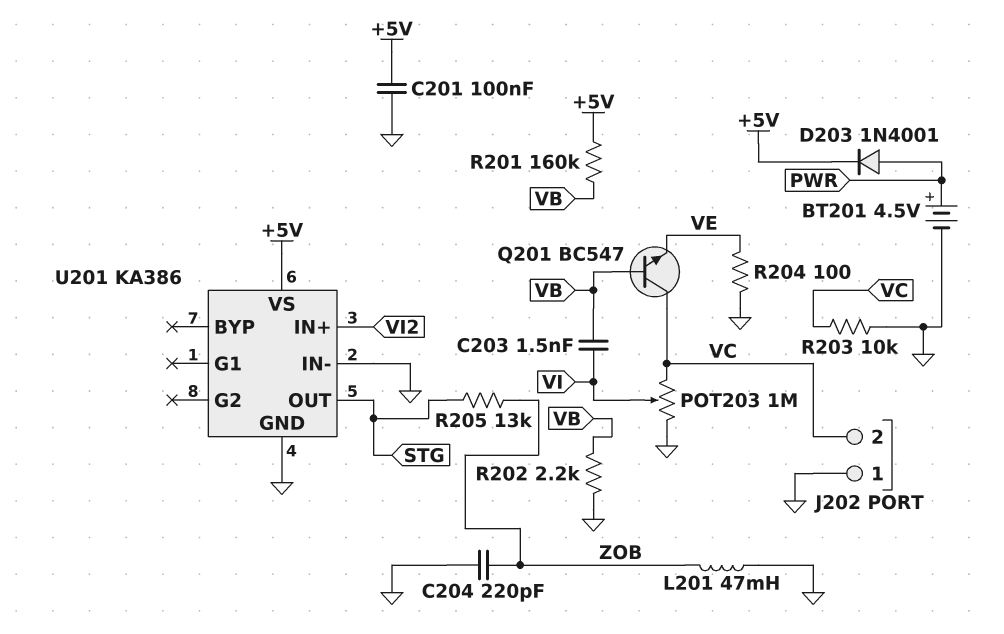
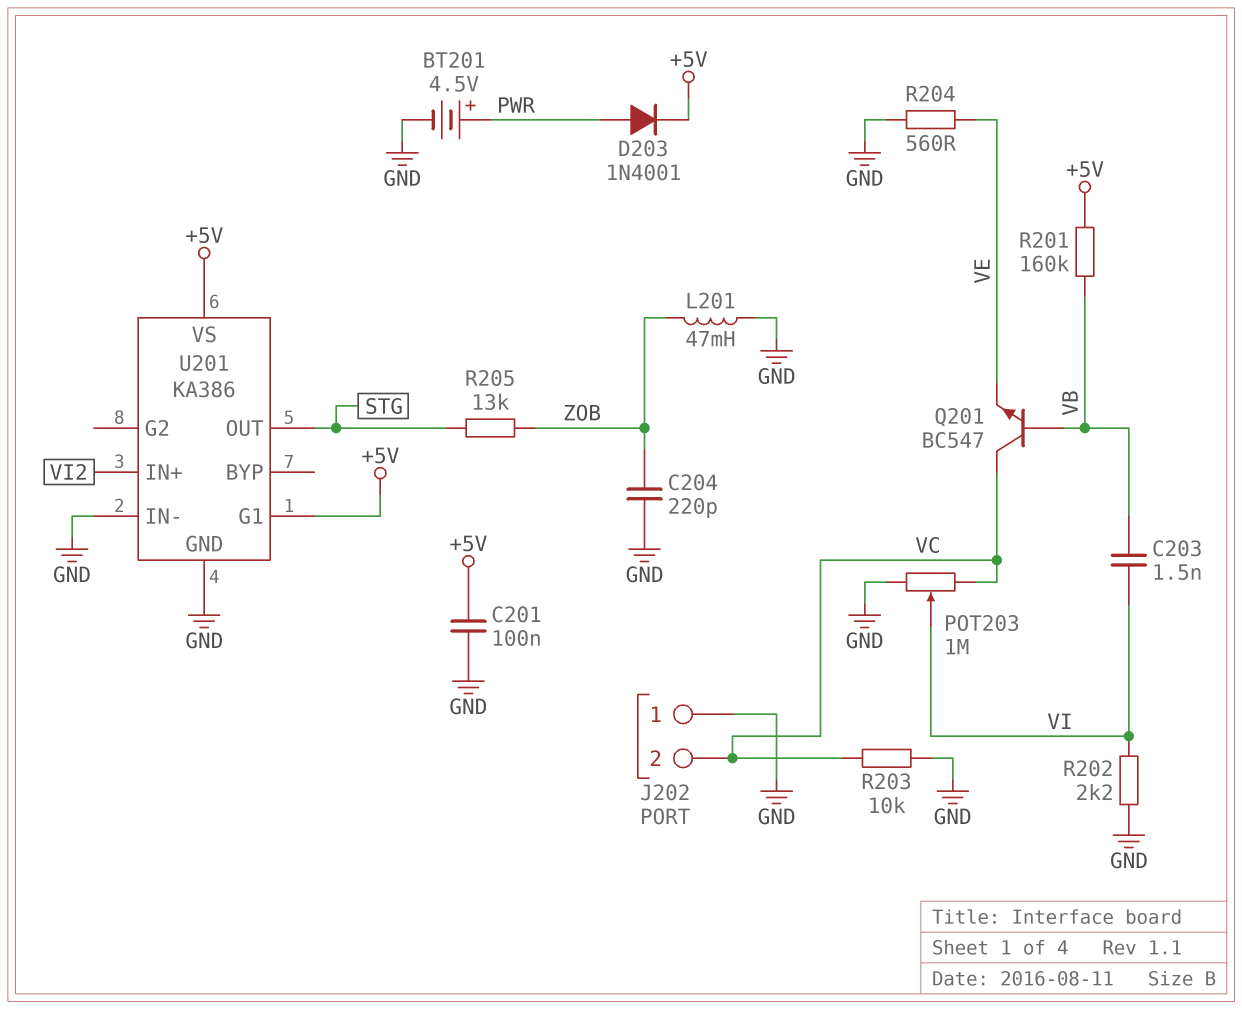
R202: 2.2k (GND, VB) -> 2.2k (GND, VI)
R204: 100 (GND, VE) -> 560 (GND, VE)
U201 pin G1: none -> +5V

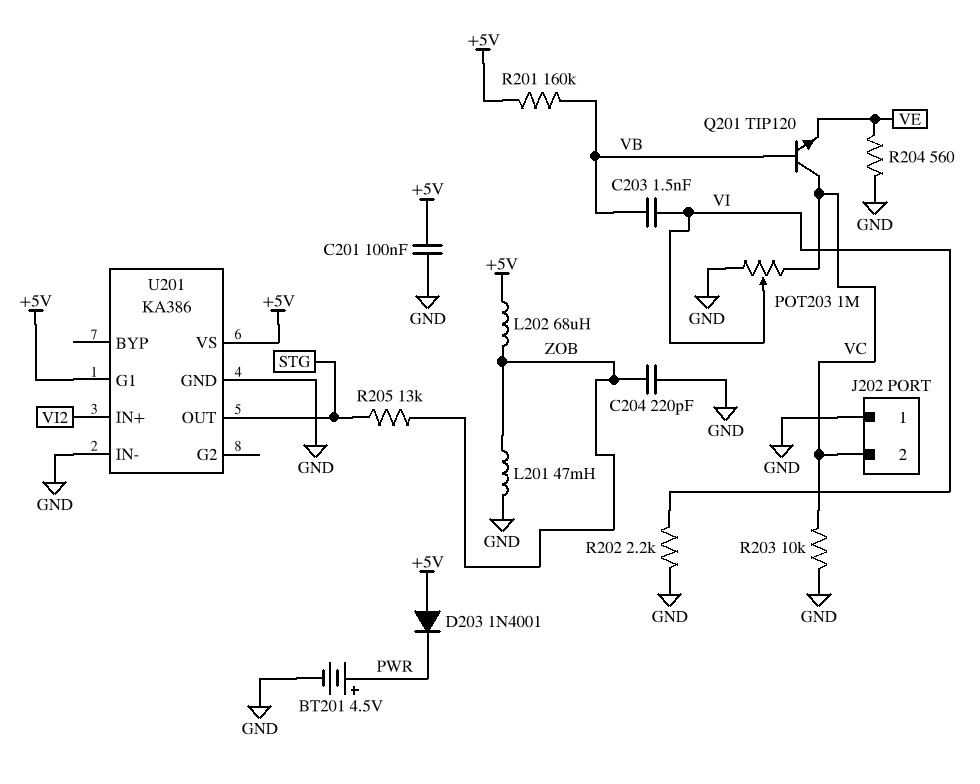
D203: diode 1N4001 (A PWR, K +5V) -> diode 1N4001 (A +5V, K PWR)
L202: none -> 68uH (+5V, ZOB)
Q201: NPN BC547 (B VB, C VC, E VE) -> NPN TIP120 (B VB, C VC, E VE)

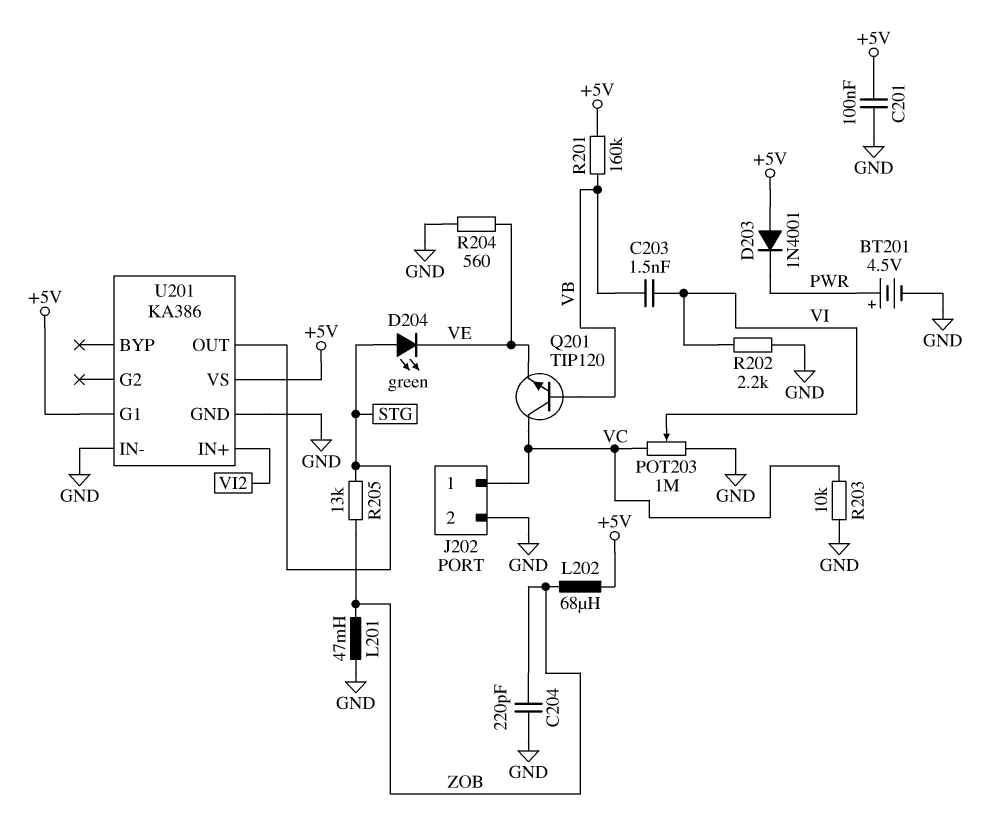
D204: none -> LED green (A STG, K VE)
J202 pin 1: GND -> VC
J202 pin 2: VC -> GND

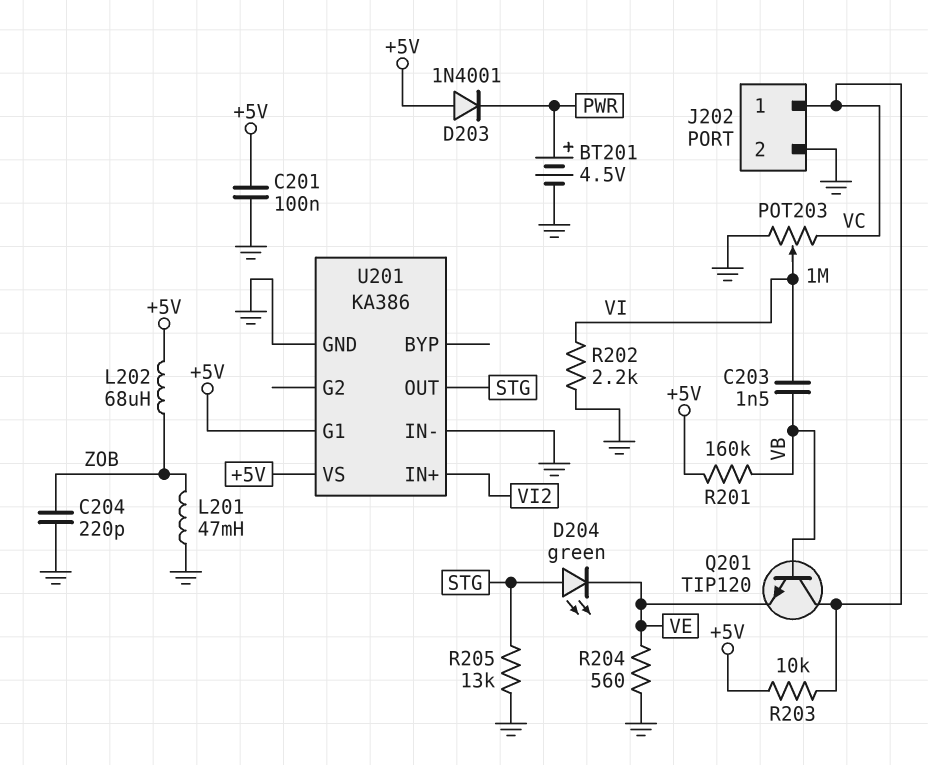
R203: 10k (GND, VC) -> 10k (+5V, VC)
R205: 13k (STG, ZOB) -> 13k (GND, STG)

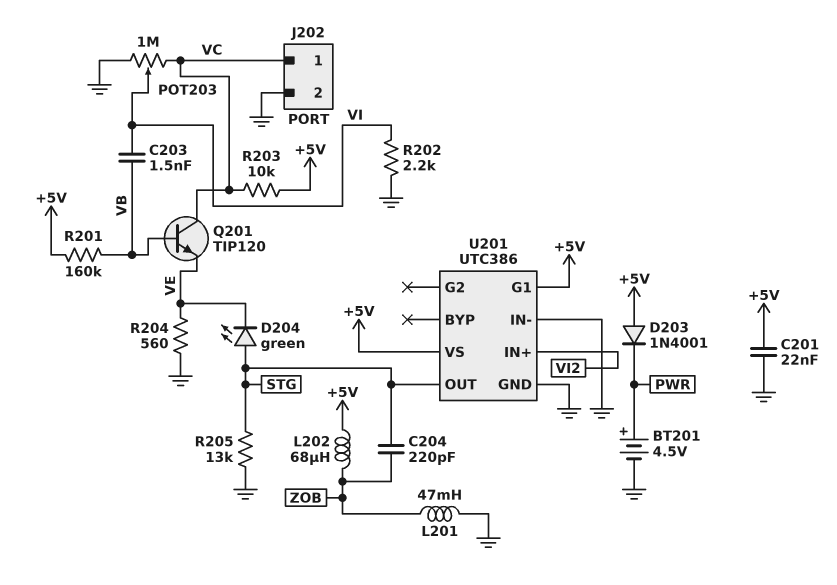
C201: 100nF (+5V, GND) -> 22nF (+5V, GND)
C204: 220pF (GND, ZOB) -> 220pF (STG, ZOB)
U201: KA386 -> UTC386

